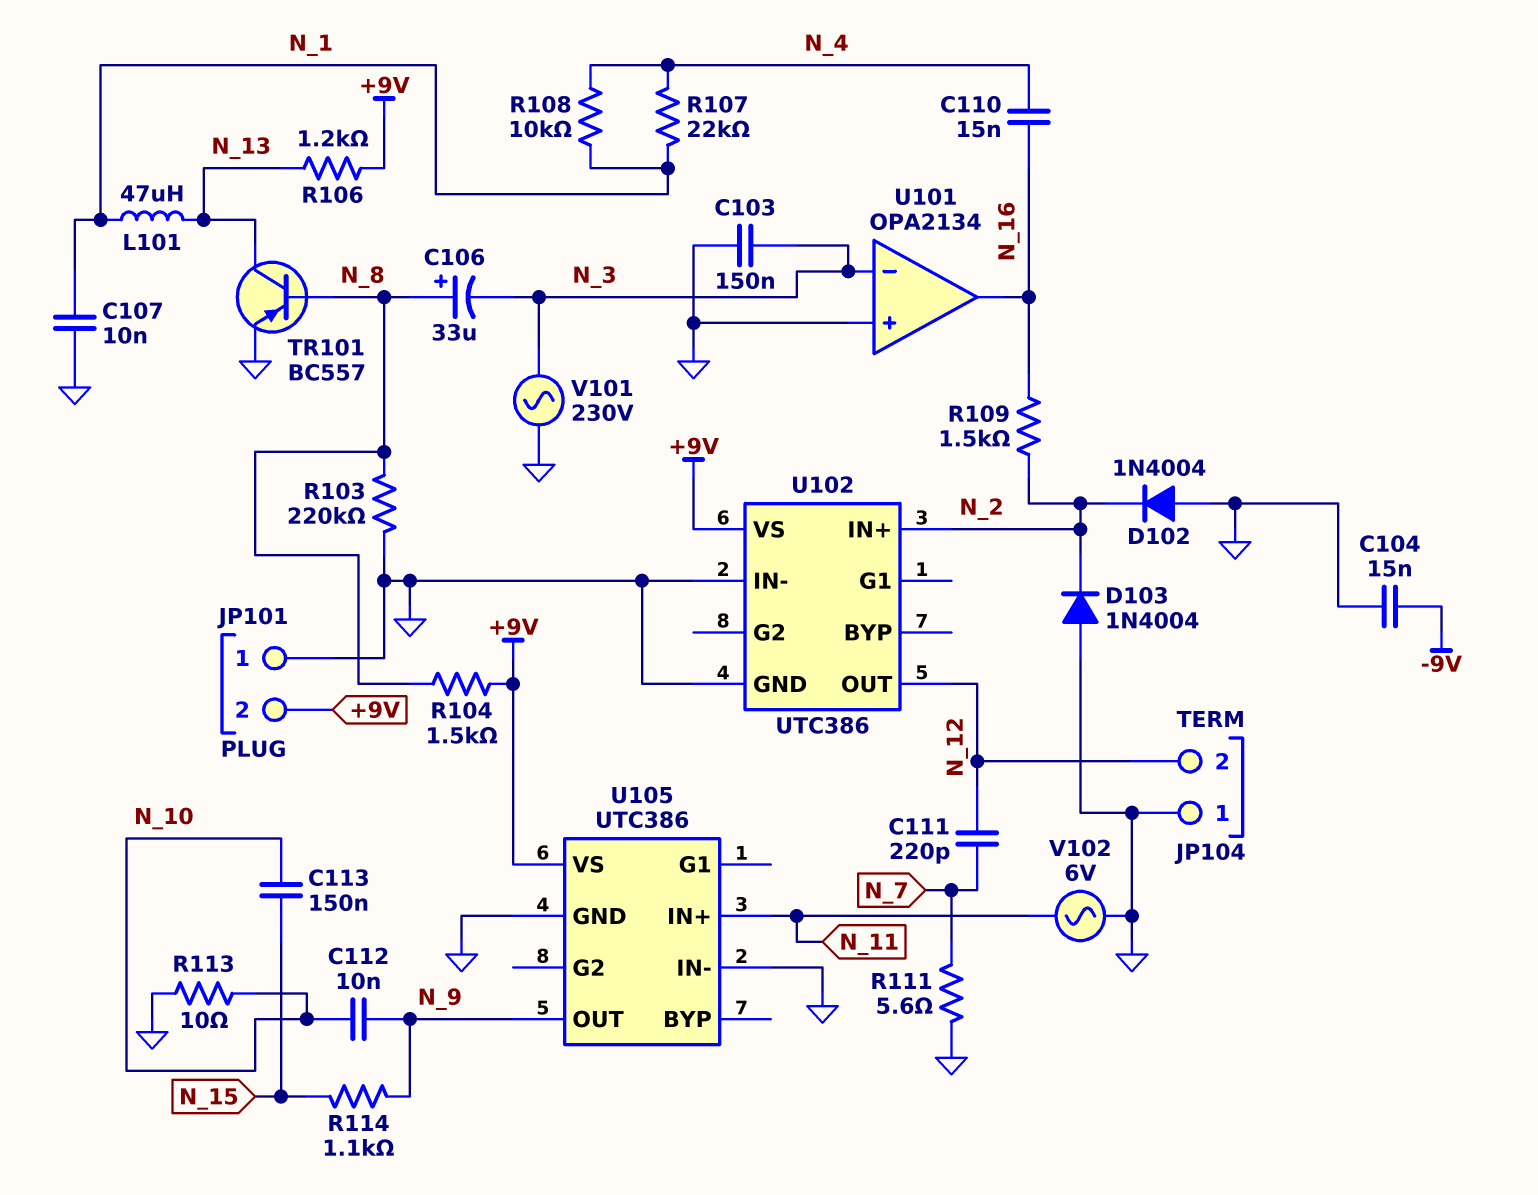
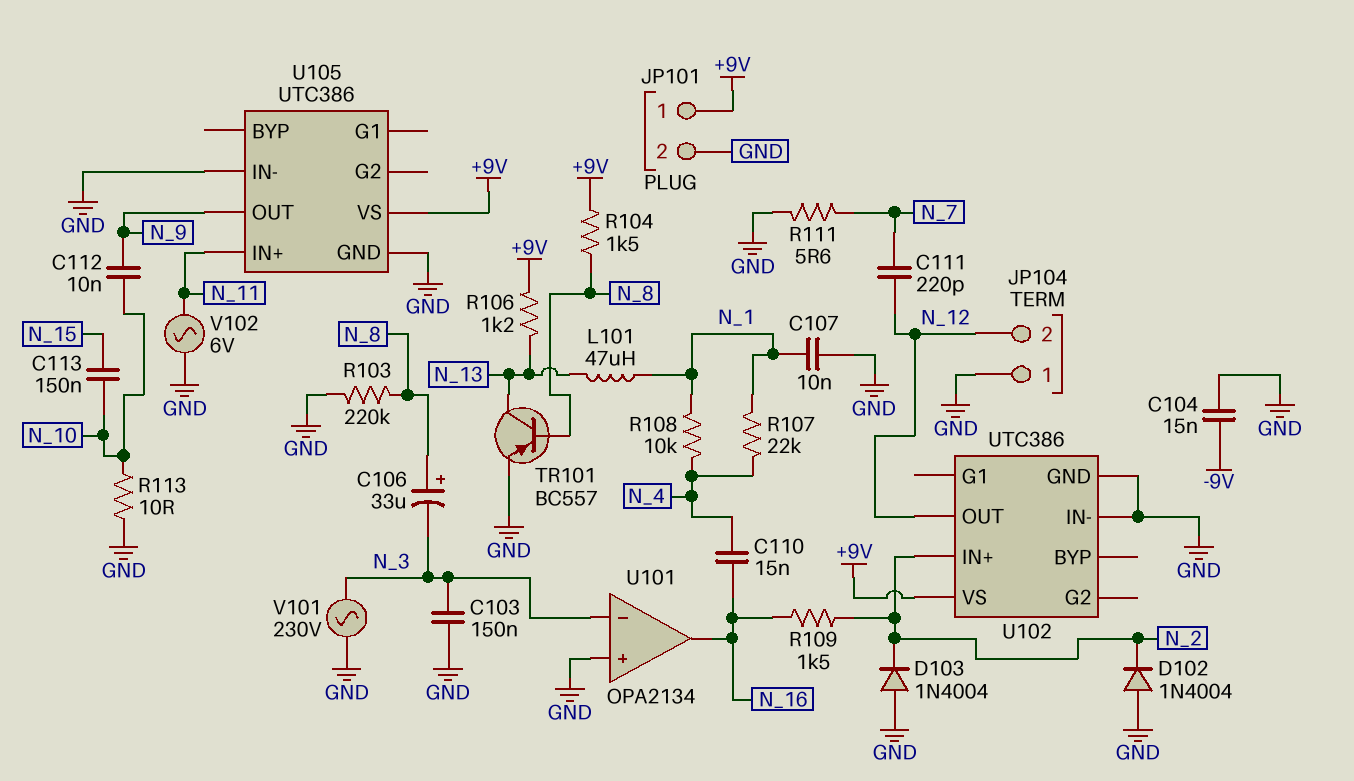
JP101 pin 1: GND -> +9V
JP101 pin 2: +9V -> GND
R114: 1.1k (N_9, N_15) -> none

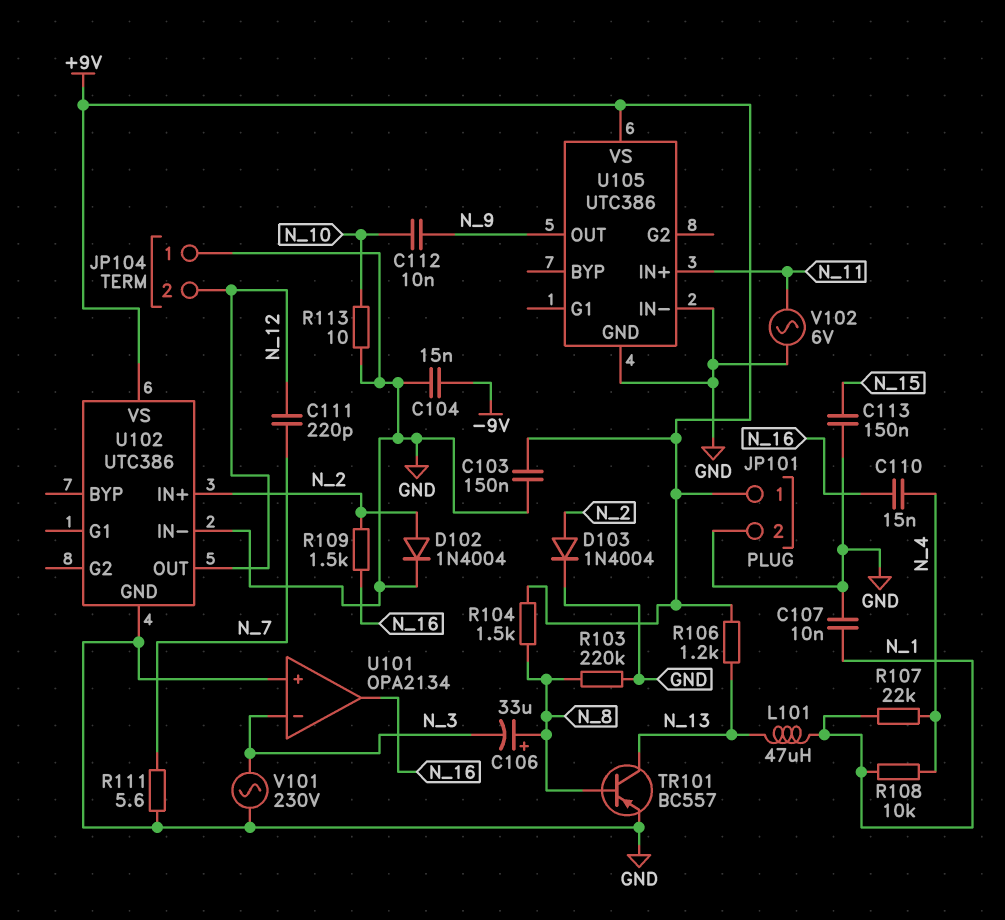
C103: 150nF (GND, N_3) -> 150nF (+9V, GND)
C113: 150nF (N_10, N_15) -> 150nF (GND, N_15)
D102: diode 1N4004 (A GND, K N_2) -> diode 1N4004 (A N_2, K GND)
D103: diode 1N4004 (A GND, K N_2) -> diode 1N4004 (A N_2, K GND)

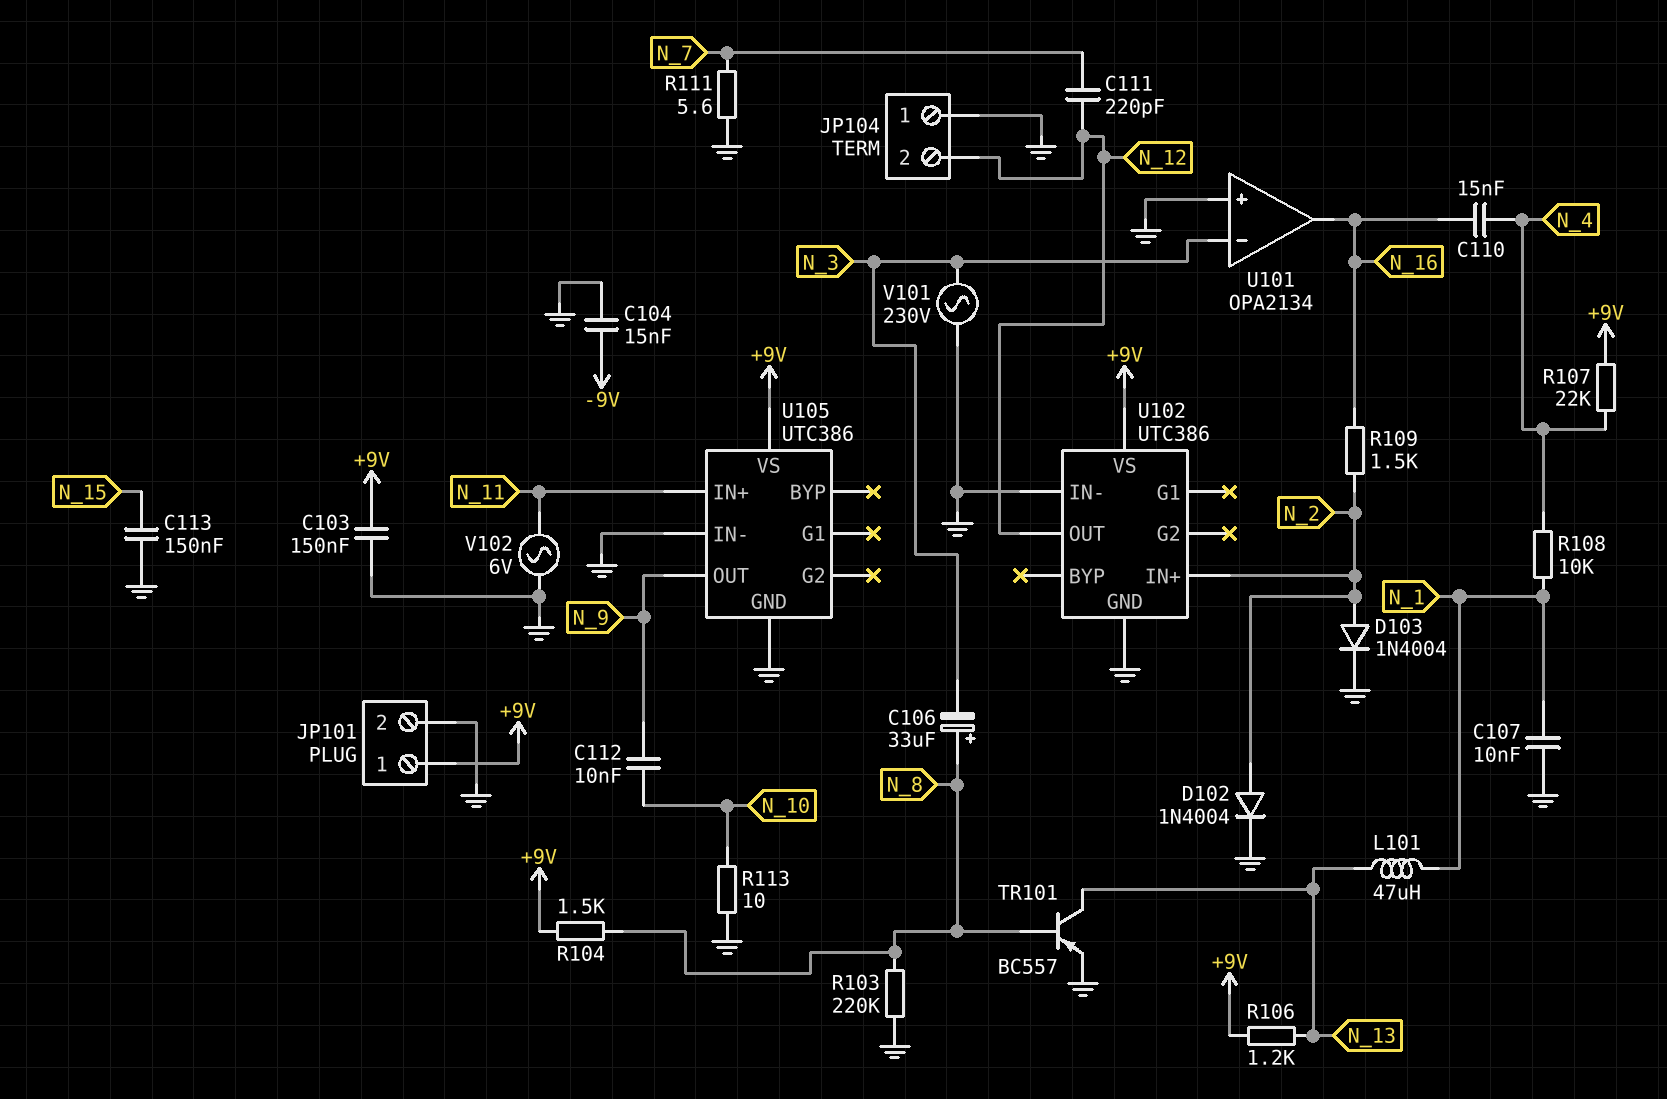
R107: 22k (N_1, N_4) -> 22k (+9V, N_4)

